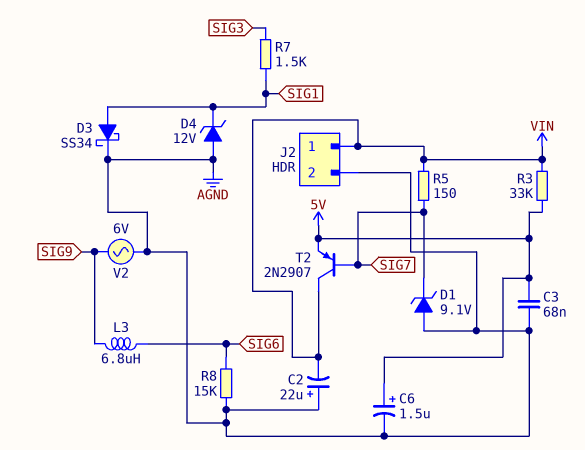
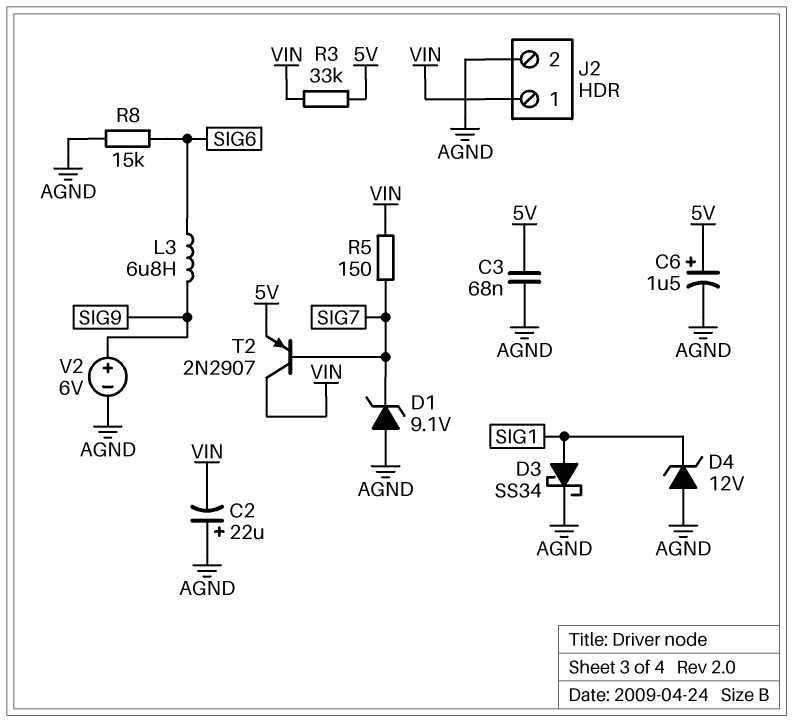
R7: 1.5k (SIG1, SIG3) -> none
V2: AC 6V (AGND, SIG9) -> 6V (plus SIG9, minus AGND)

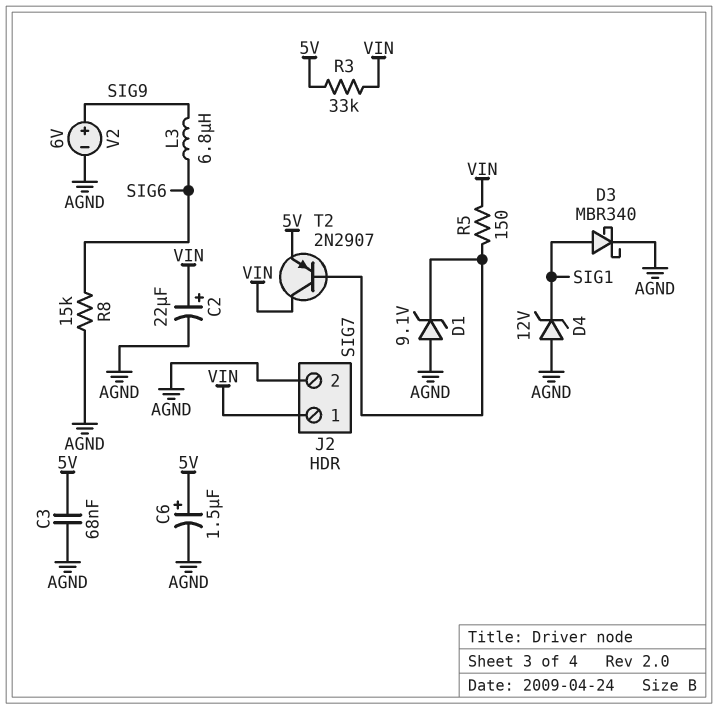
C2: 22uF (plus AGND, minus VIN) -> 22uF (plus VIN, minus AGND)
D3: schottky SS34 (A SIG1, K AGND) -> schottky MBR340 (A SIG1, K AGND)

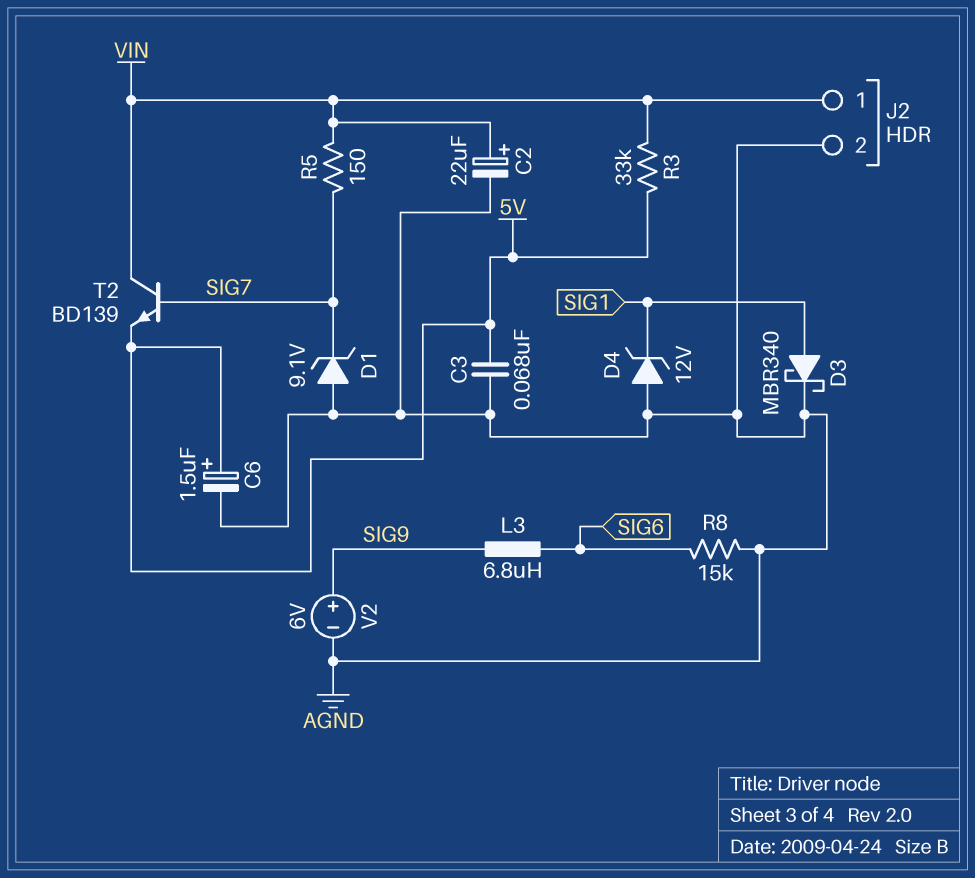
T2: PNP 2N2907 (B SIG7, C VIN, E 5V) -> NPN BD139 (B SIG7, C VIN, E 5V)

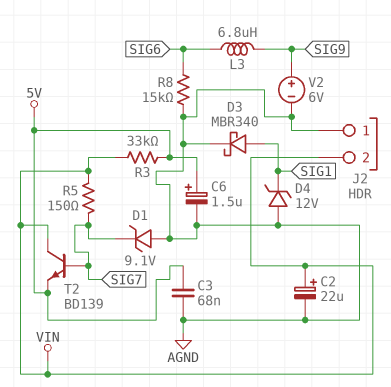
J2 pin 1: VIN -> AGND
J2 pin 2: AGND -> VIN

